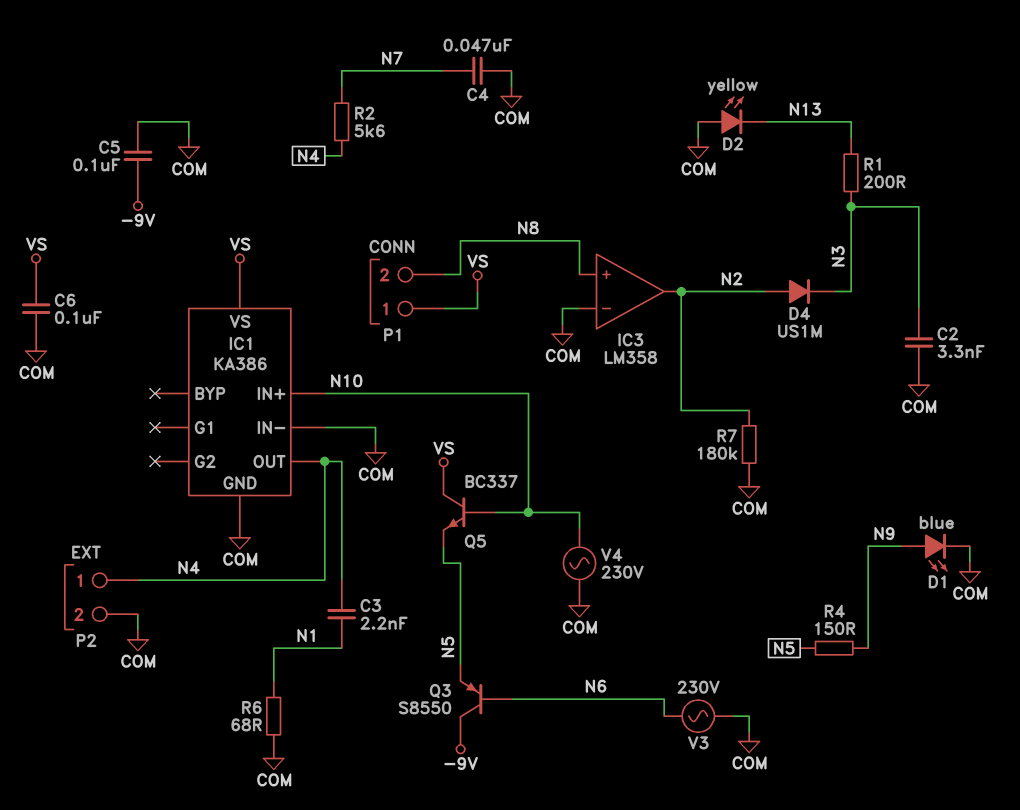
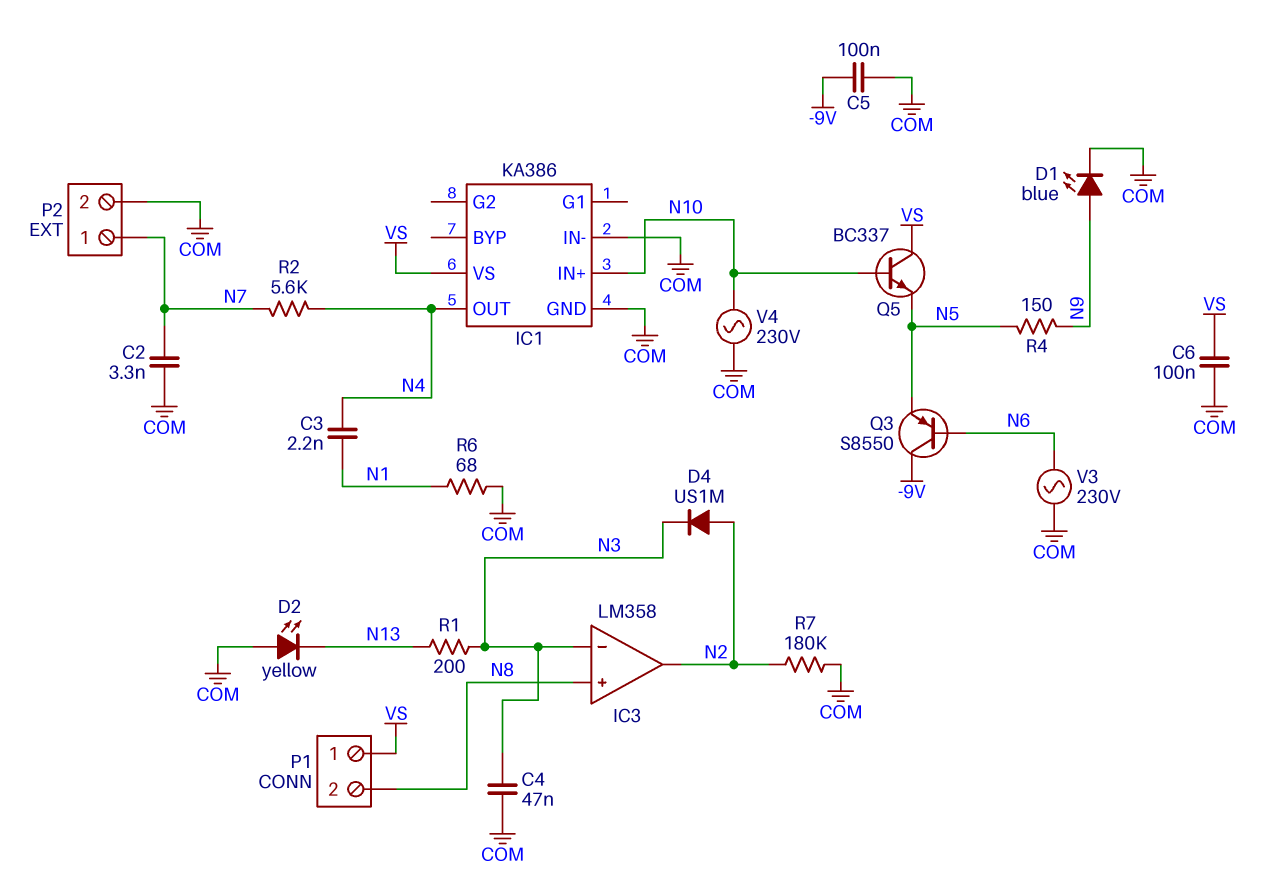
C2: 3.3nF (COM, N3) -> 3.3nF (COM, N7)
C4: 47nF (COM, N7) -> 47nF (COM, N3)
IC3 pin in-: COM -> N3
P2 pin 1: N4 -> N7

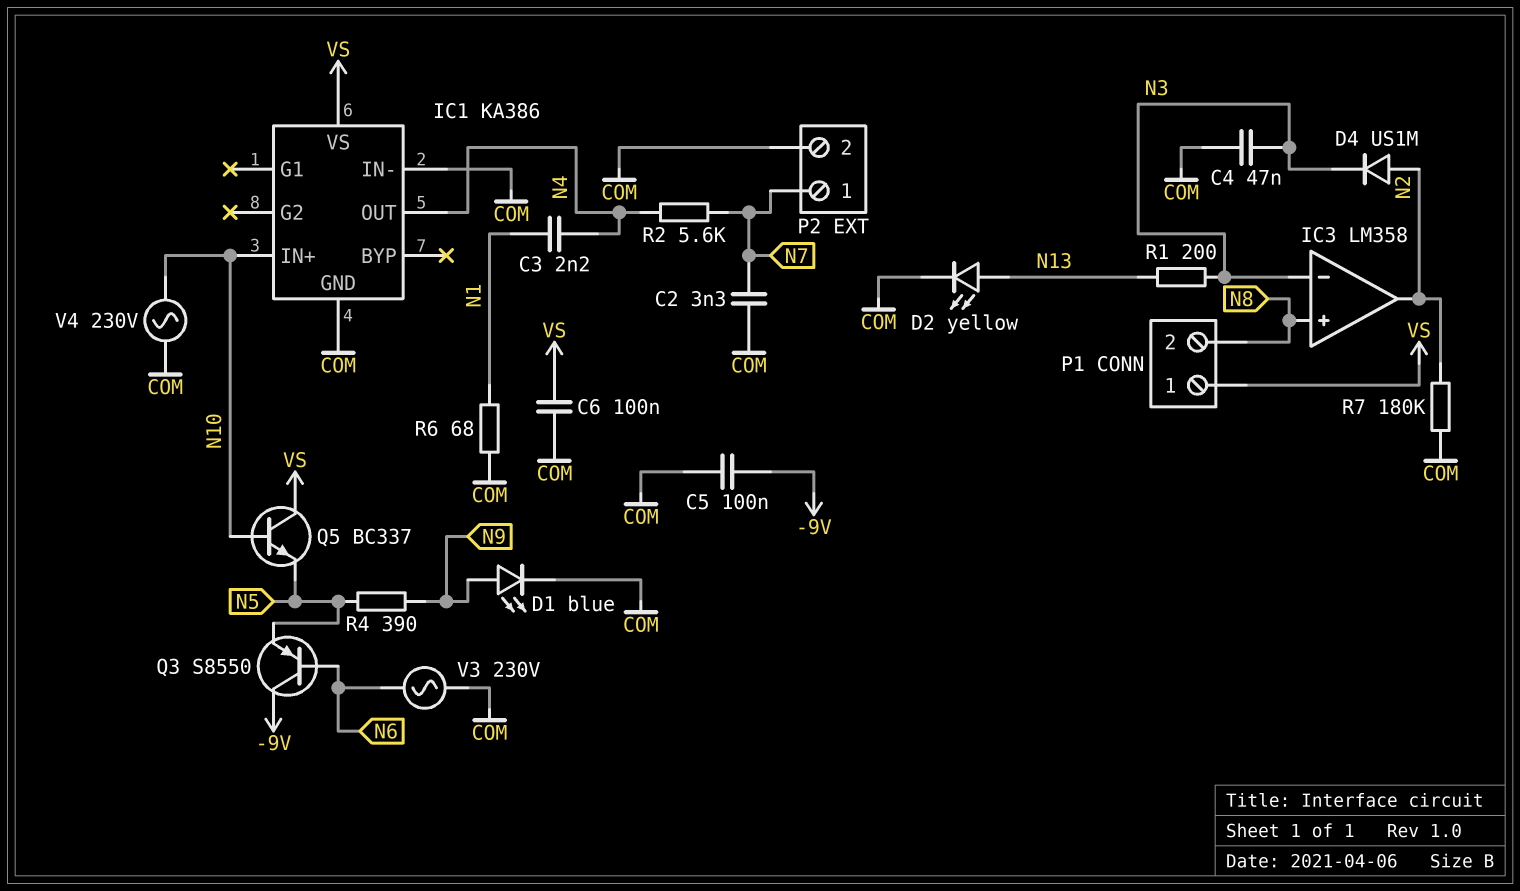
D2: LED yellow (A COM, K N13) -> LED yellow (A N13, K COM)
R4: 150 (N5, N9) -> 390 (N5, N9)

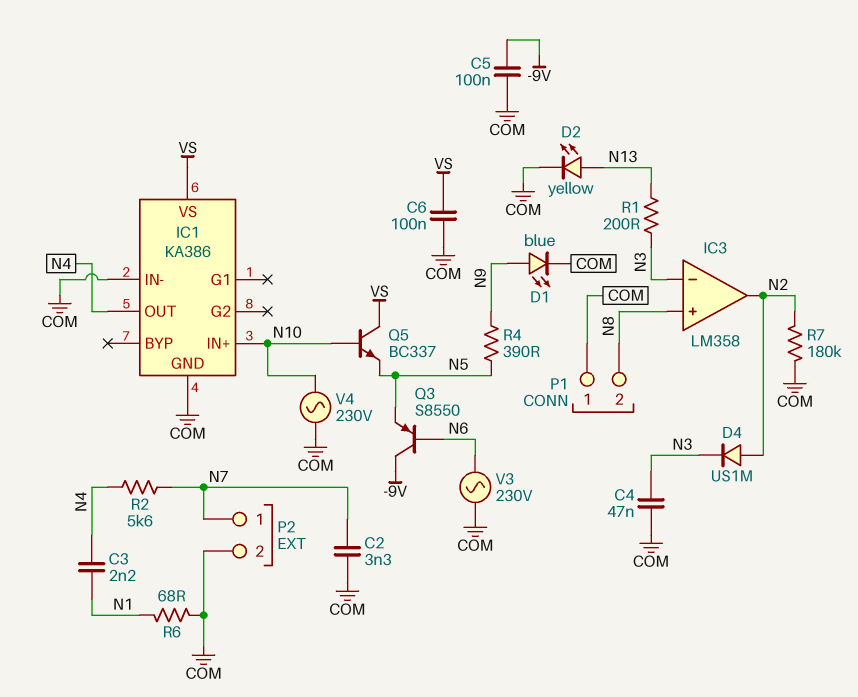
P1 pin 1: VS -> COM

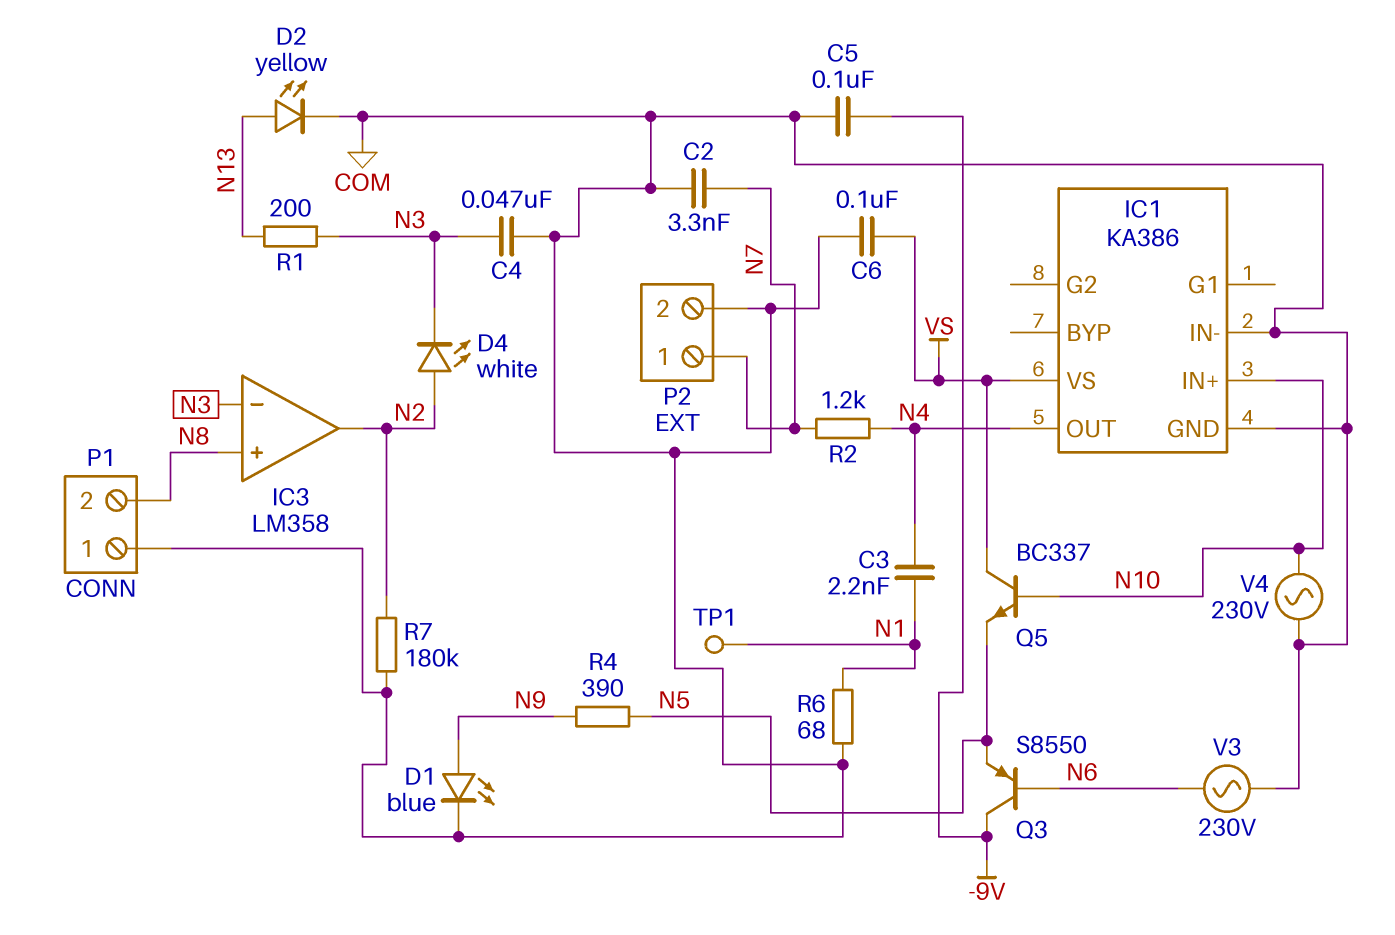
D4: diode US1M (A N2, K N3) -> LED white (A N2, K N3)
R2: 5.6k (N4, N7) -> 1.2k (N4, N7)
TP1: none -> test point (N1)

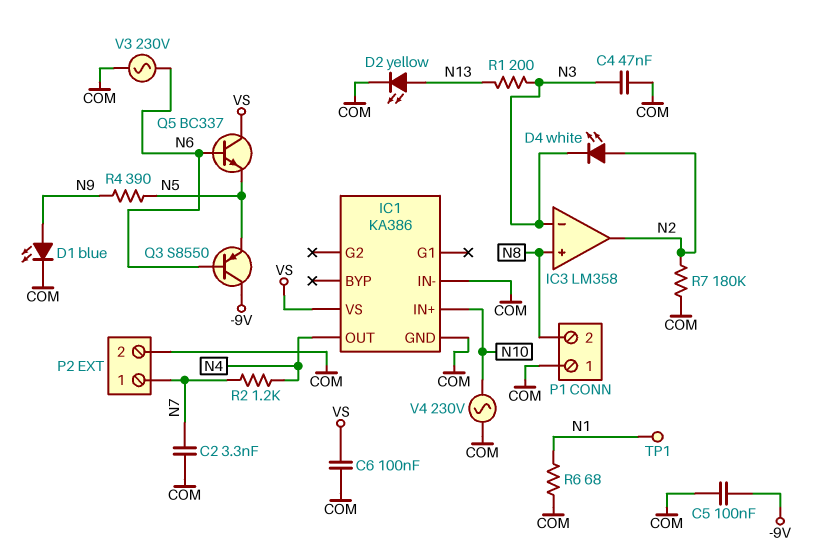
C3: 2.2nF (N1, N4) -> none
Q5: NPN BC337 (B N10, C VS, E N5) -> NPN BC337 (B N6, C VS, E N5)

